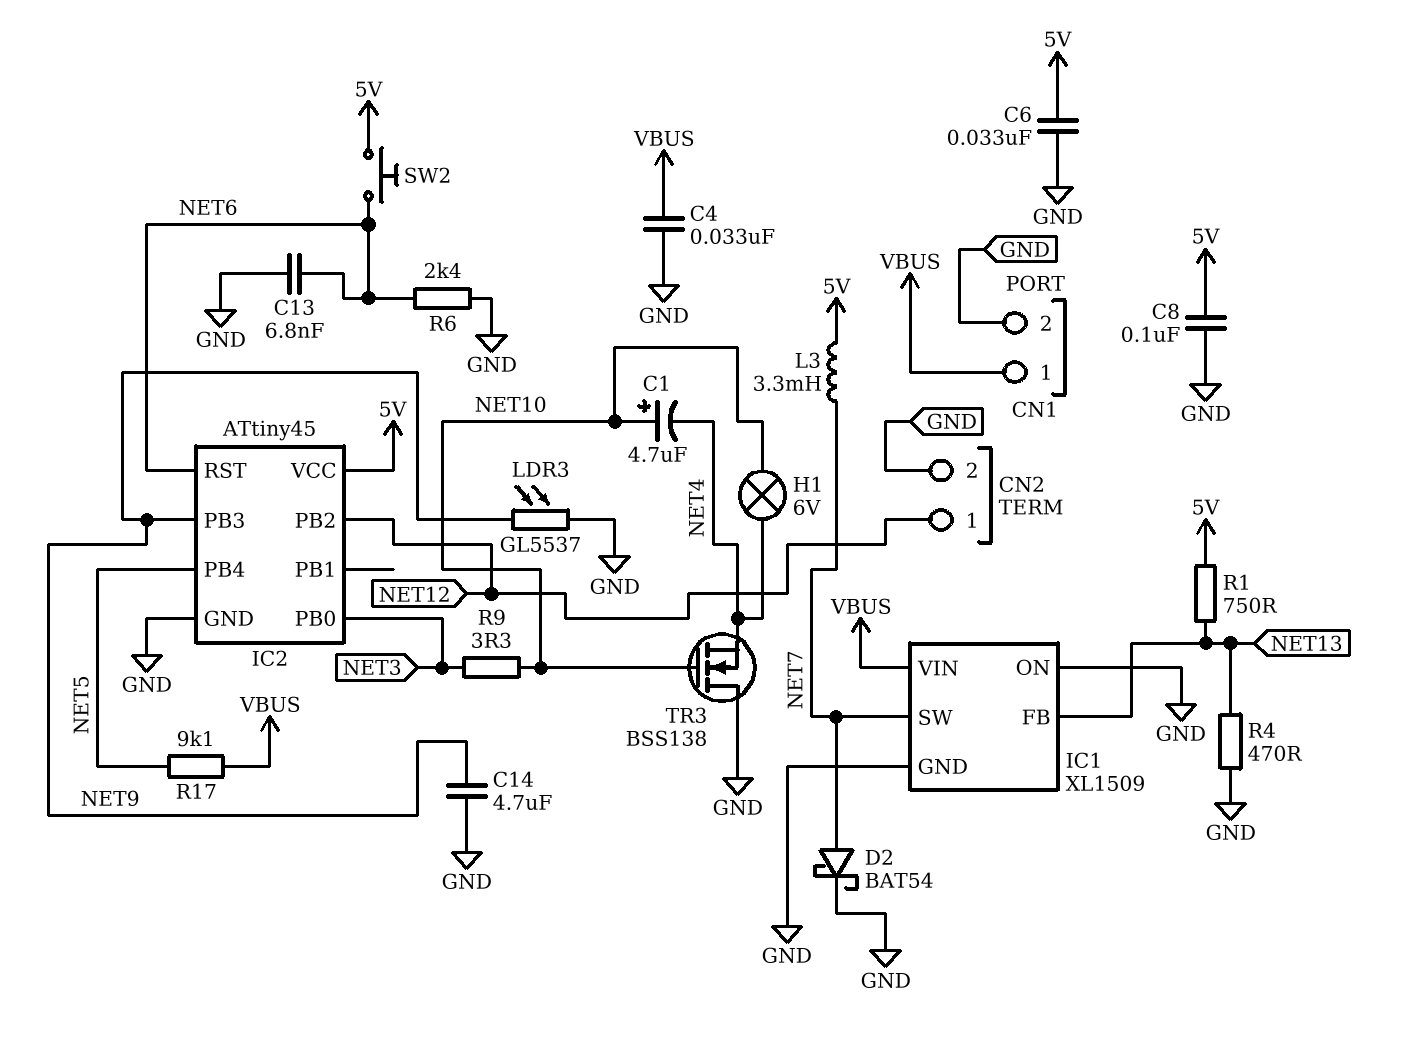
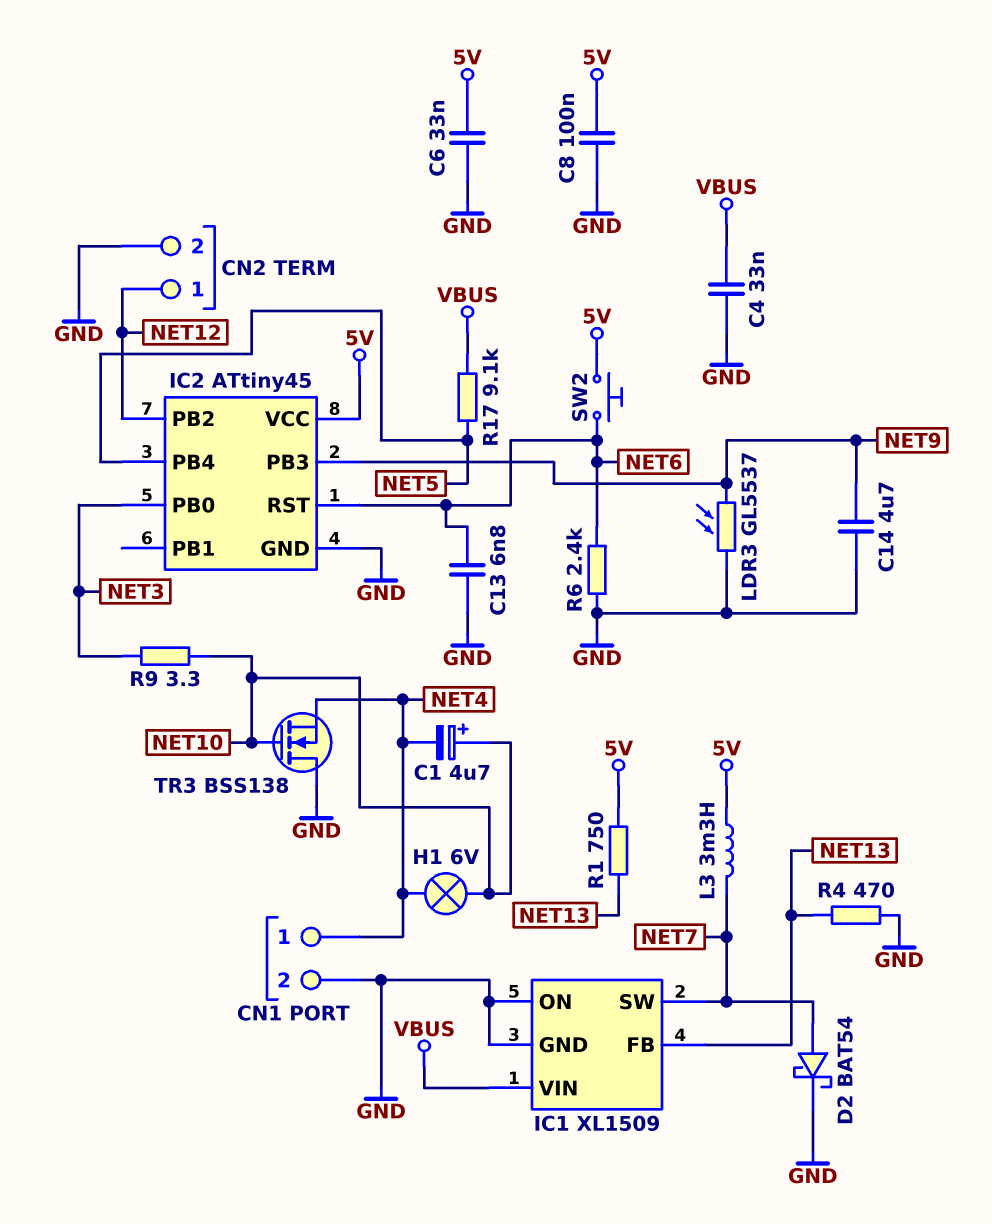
CN1 pin 1: VBUS -> NET4

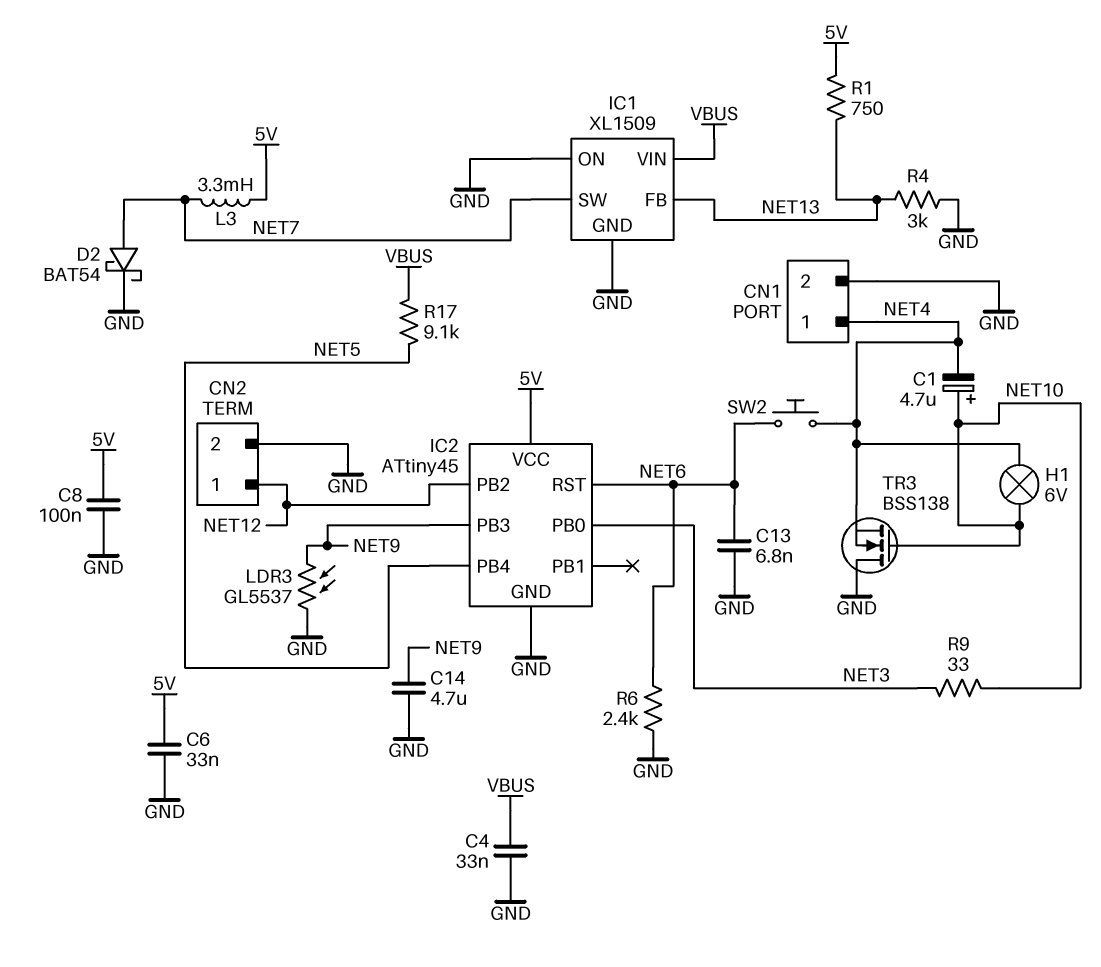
R4: 470 (GND, NET13) -> 3k (GND, NET13)
R9: 3.3 (NET3, NET10) -> 33 (NET3, NET10)
SW2: button (5V, NET6) -> button (NET4, NET6)

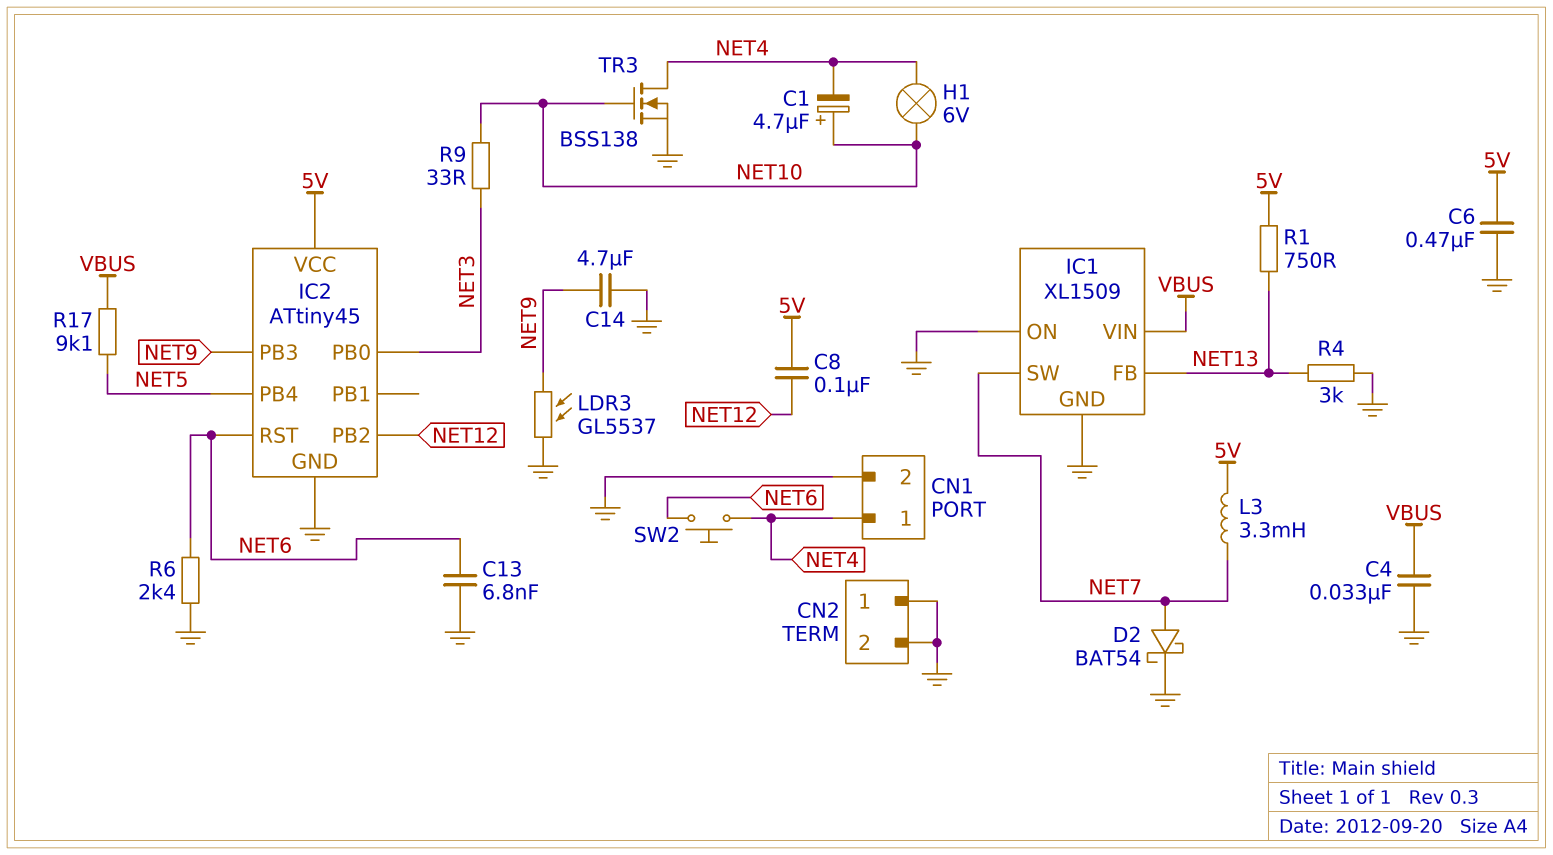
C6: 33nF (5V, GND) -> 470nF (5V, GND)
C8: 100nF (5V, GND) -> 100nF (5V, NET12)
CN2 pin 1: NET12 -> GND
TR3: NMOS BSS138 (G NET10, D GND, S NET4) -> NMOS BSS138 (G NET10, D NET4, S GND)

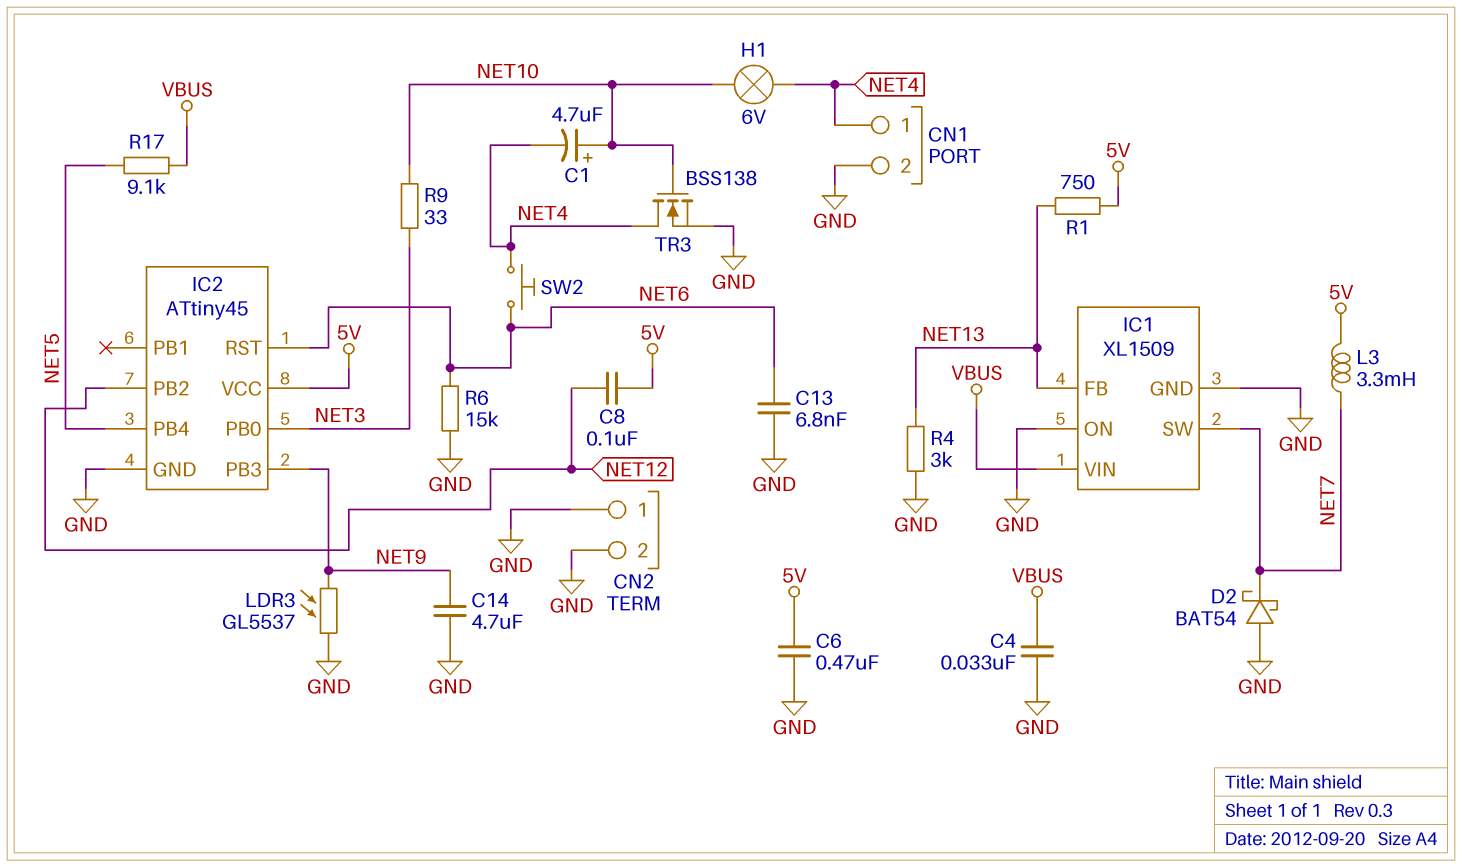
D2: schottky BAT54 (A NET7, K GND) -> schottky BAT54 (A GND, K NET7)
R6: 2.4k (GND, NET6) -> 15k (GND, NET6)

